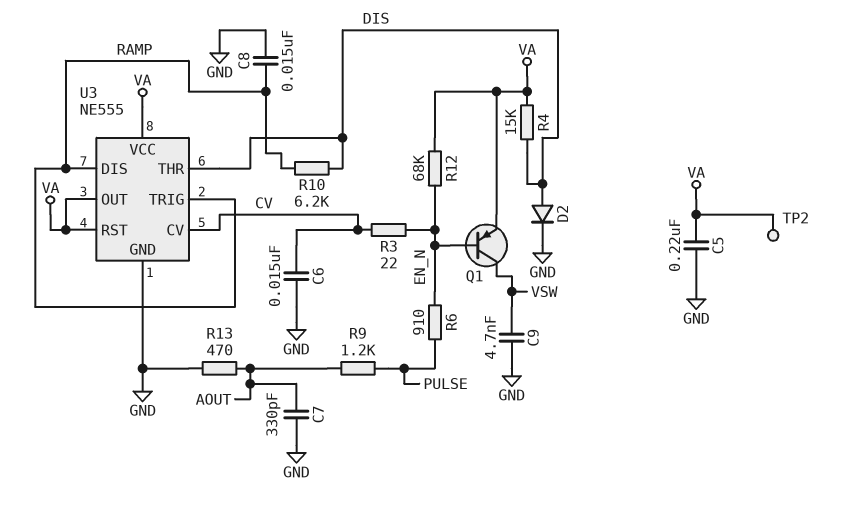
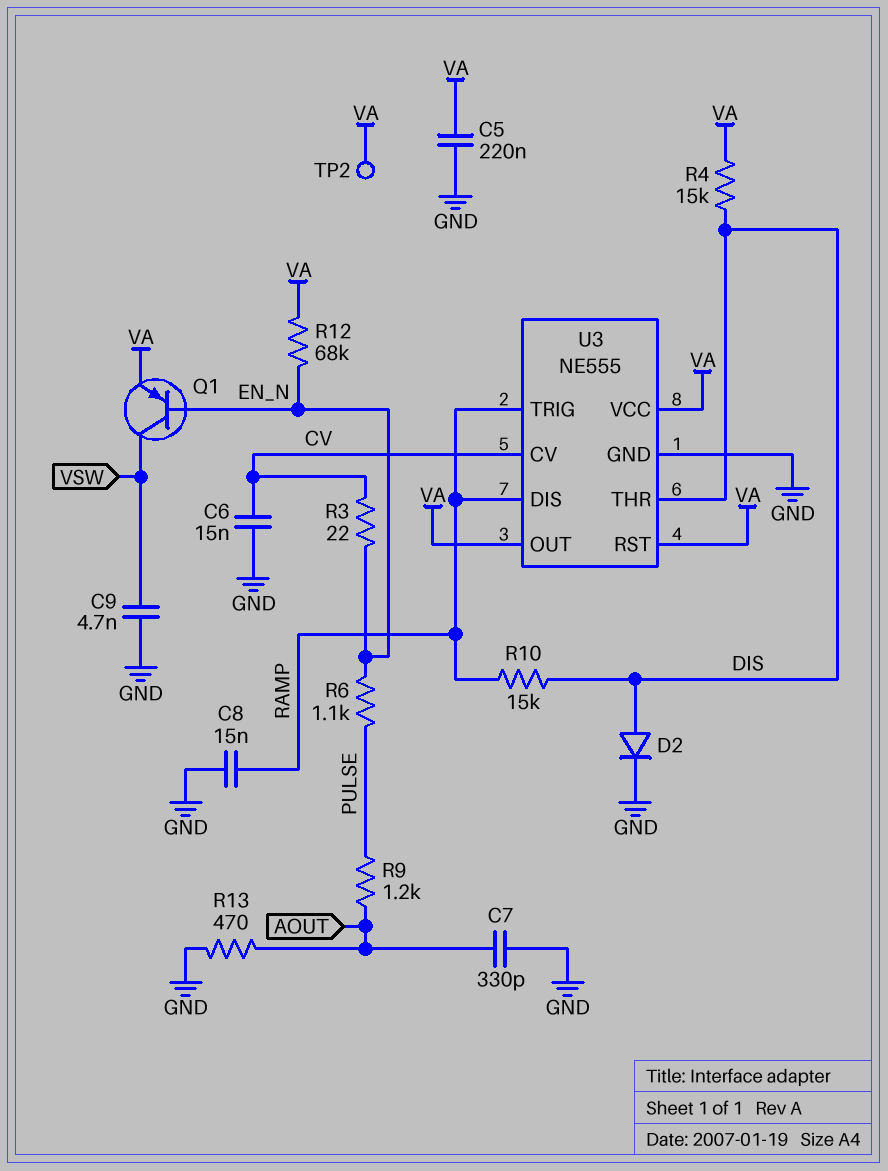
R6: 910 (EN_N, PULSE) -> 1.1k (EN_N, PULSE)
R10: 6.2k (DIS, RAMP) -> 15k (DIS, RAMP)

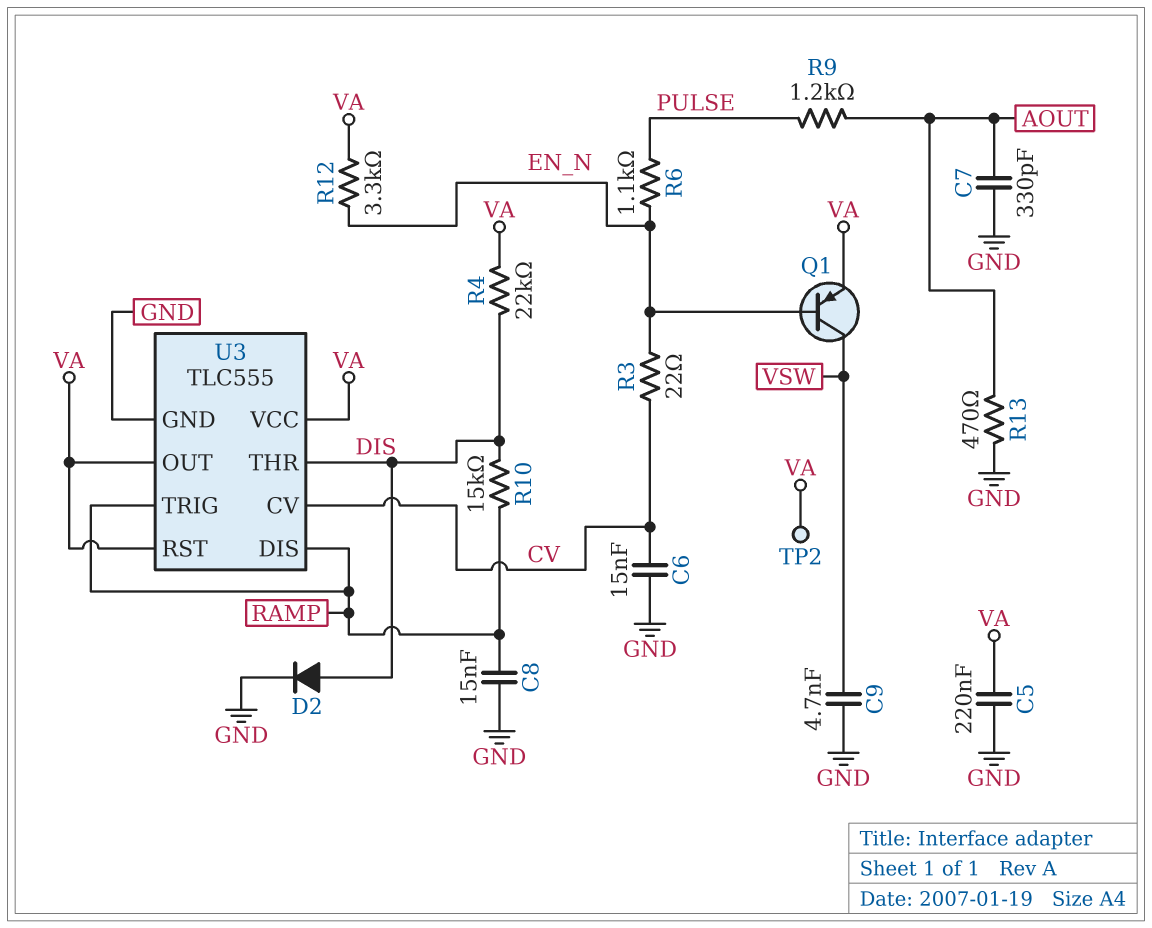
R4: 15k (DIS, VA) -> 22k (DIS, VA)
R12: 68k (EN_N, VA) -> 3.3k (EN_N, VA)
U3: NE555 -> TLC555

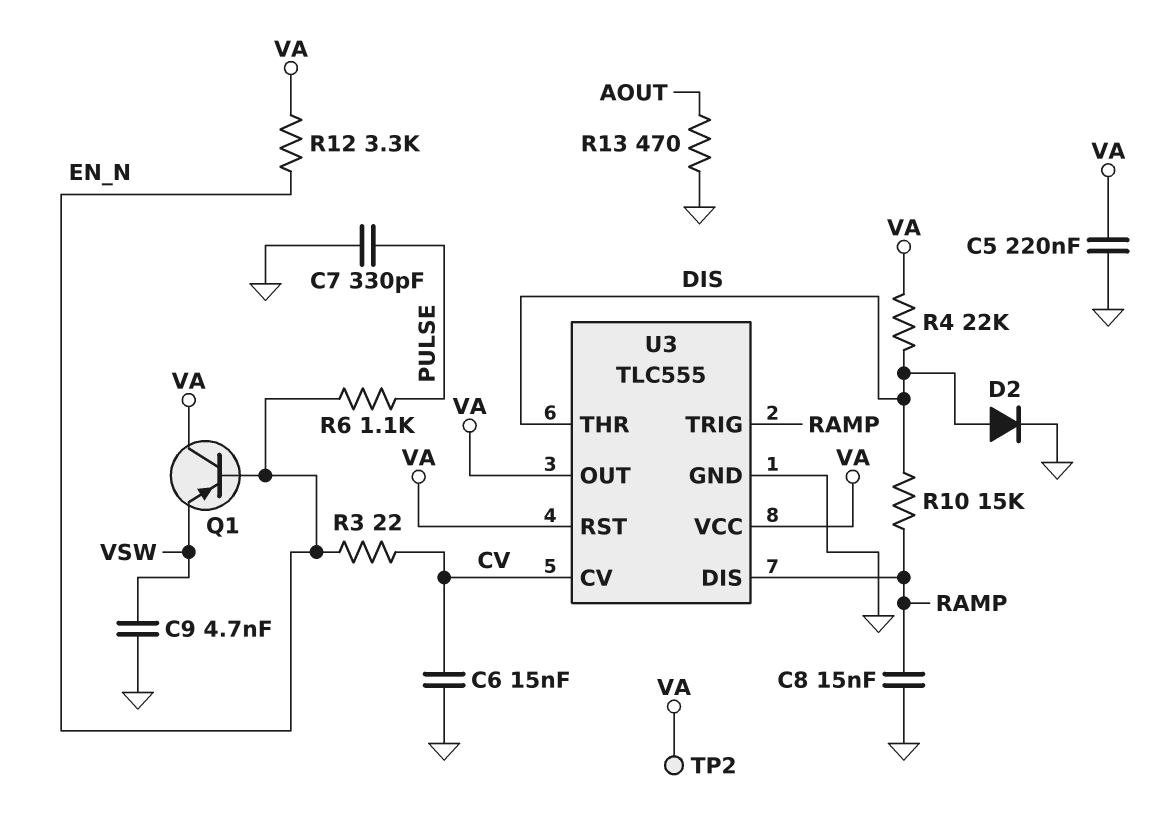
C7: 330pF (AOUT, GND) -> 330pF (GND, PULSE)
Q1: PNP (B EN_N, C VSW, E VA) -> PNP (B EN_N, C VA, E VSW)
R9: 1.2k (AOUT, PULSE) -> none

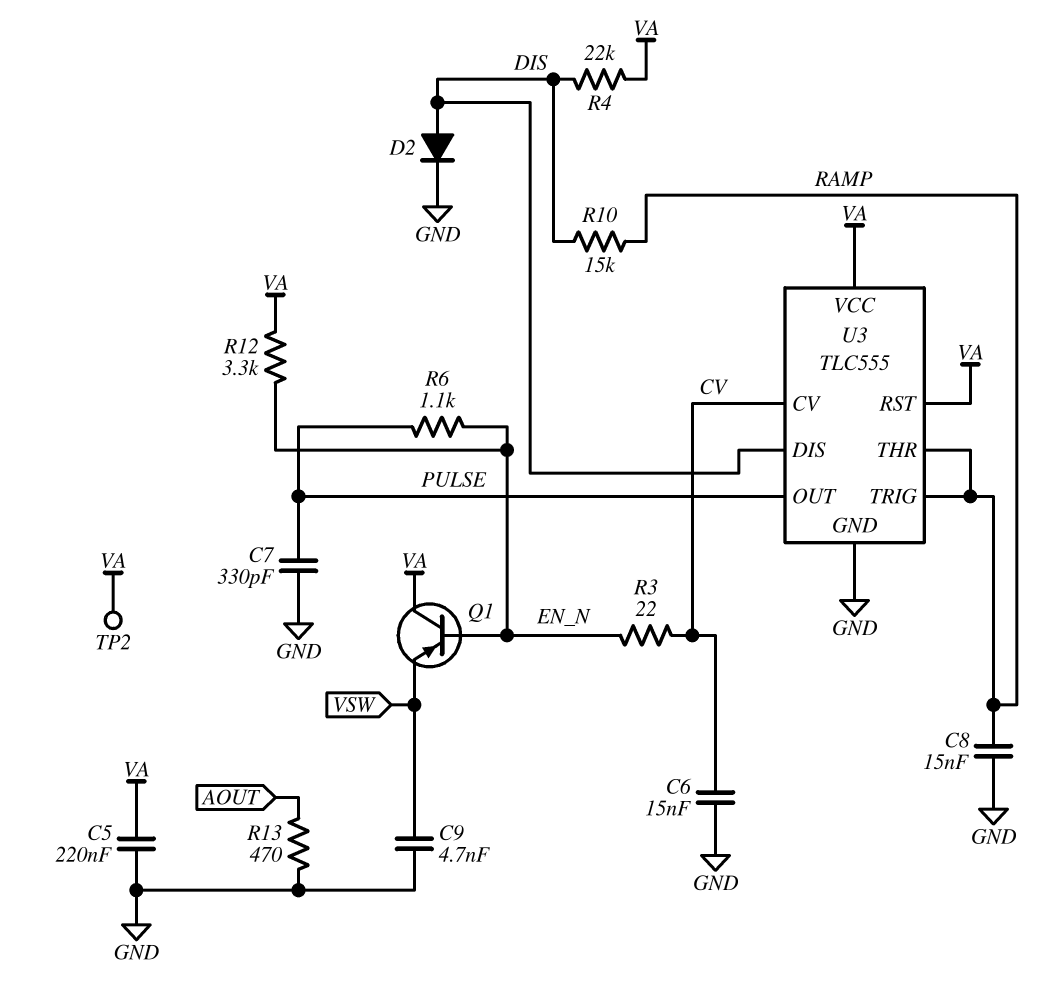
U3 pin DIS: RAMP -> DIS
U3 pin OUT: VA -> PULSE
U3 pin THR: DIS -> RAMP

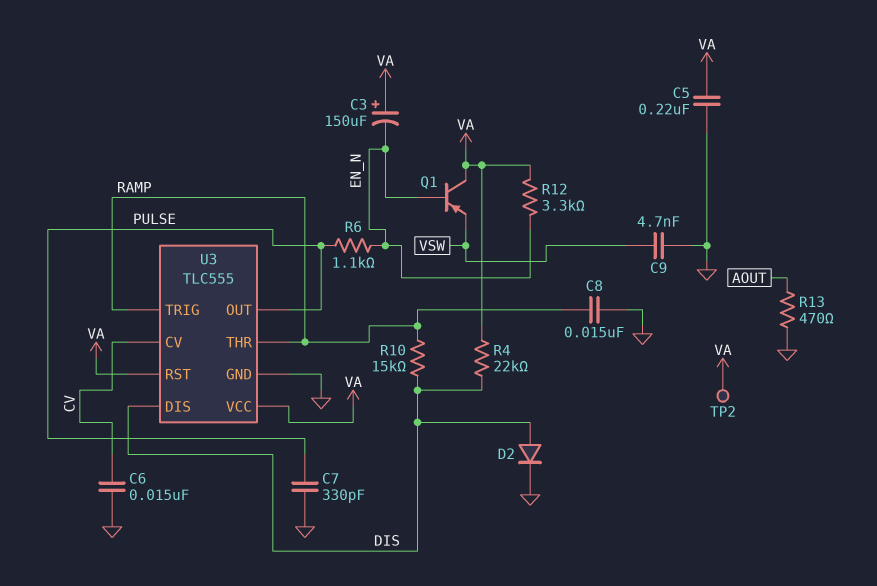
C3: none -> 150uF (plus VA, minus EN_N)
R3: 22 (CV, EN_N) -> none

